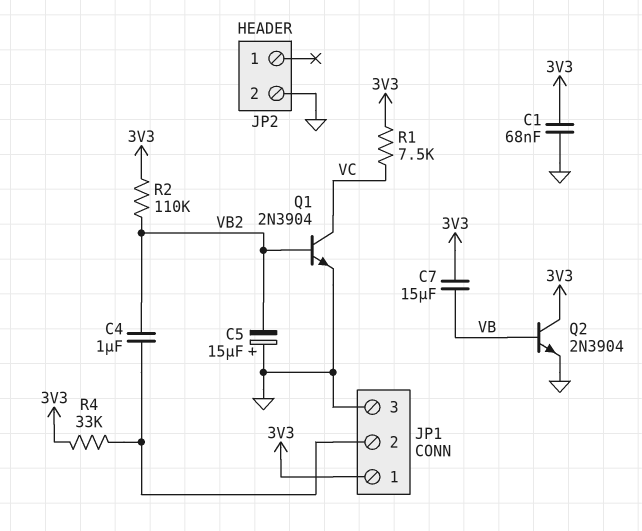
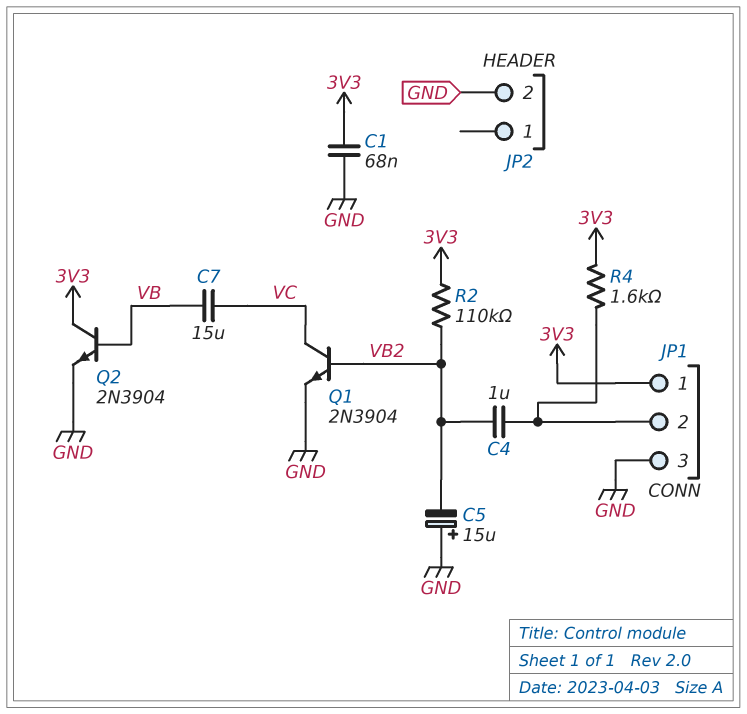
C7: 15uF (3V3, VB) -> 15uF (VB, VC)
R1: 7.5k (3V3, VC) -> none
R4: 33k (3V3, JP1/2) -> 1.6k (3V3, JP1/2)

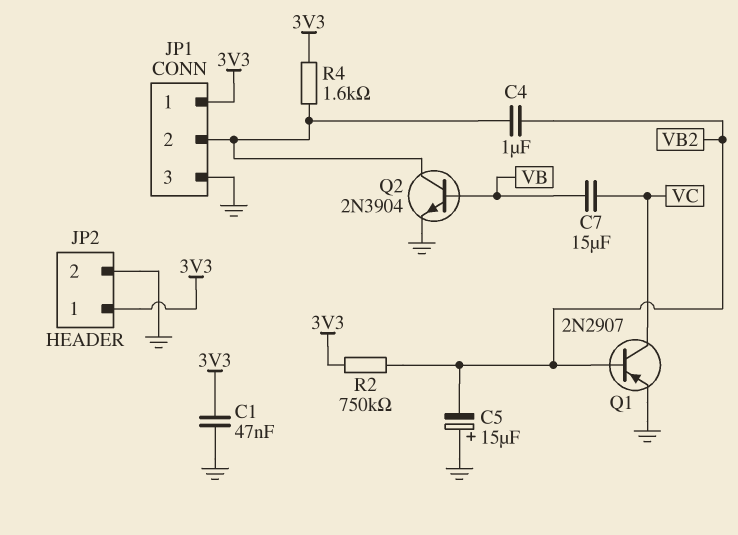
C1: 68nF (3V3, GND) -> 47nF (3V3, GND)
JP2 pin 1: none -> 3V3
Q1: NPN 2N3904 (B VB2, C VC, E GND) -> PNP 2N2907 (B VB2, C VC, E GND)
Q2: NPN 2N3904 (B VB, C 3V3, E GND) -> NPN 2N3904 (B VB, C JP1/2, E GND)
R2: 110k (3V3, VB2) -> 750k (3V3, VB2)

